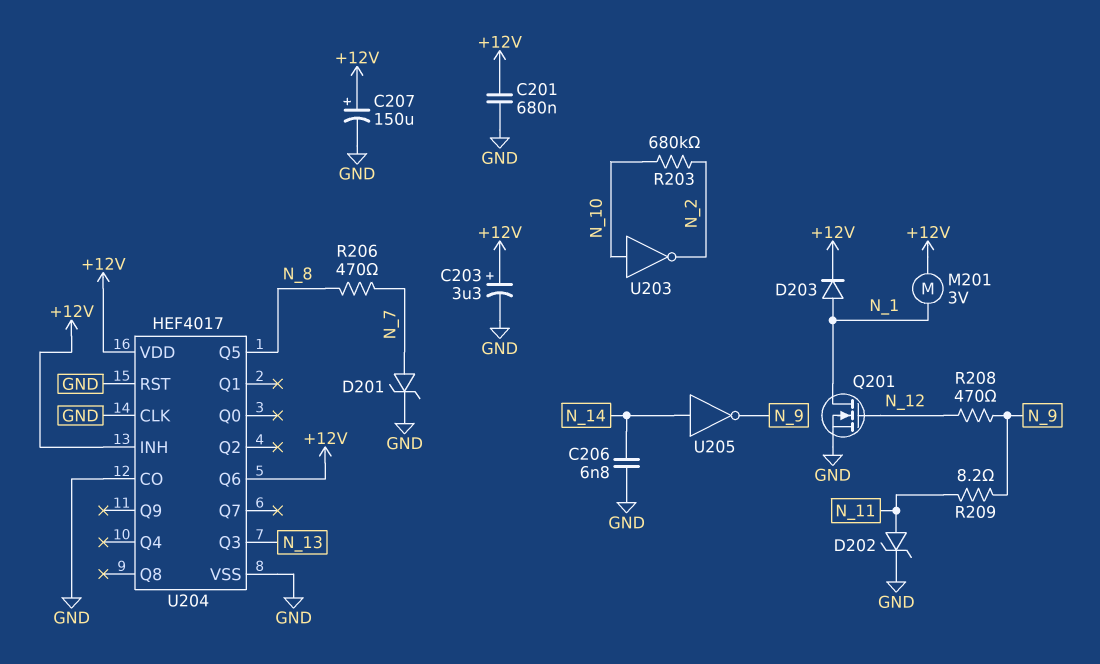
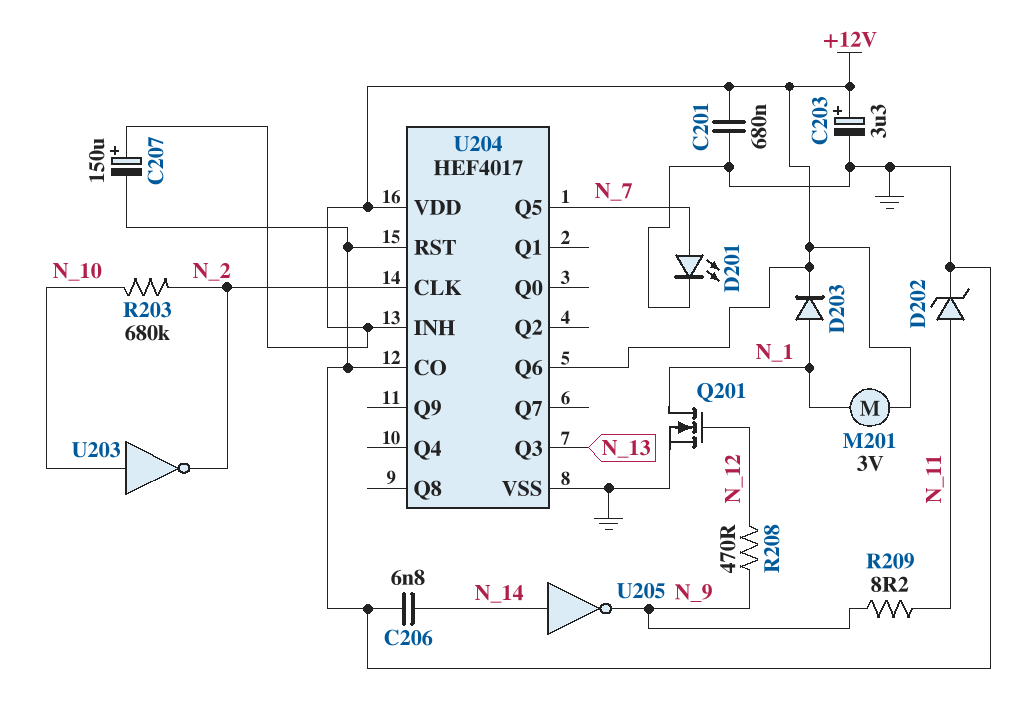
D201: zener (A N_7, K GND) -> LED (A N_7, K GND)
R206: 470 (N_7, N_8) -> none
U204 pin CLK: GND -> N_2
U204 pin Q5: N_8 -> N_7

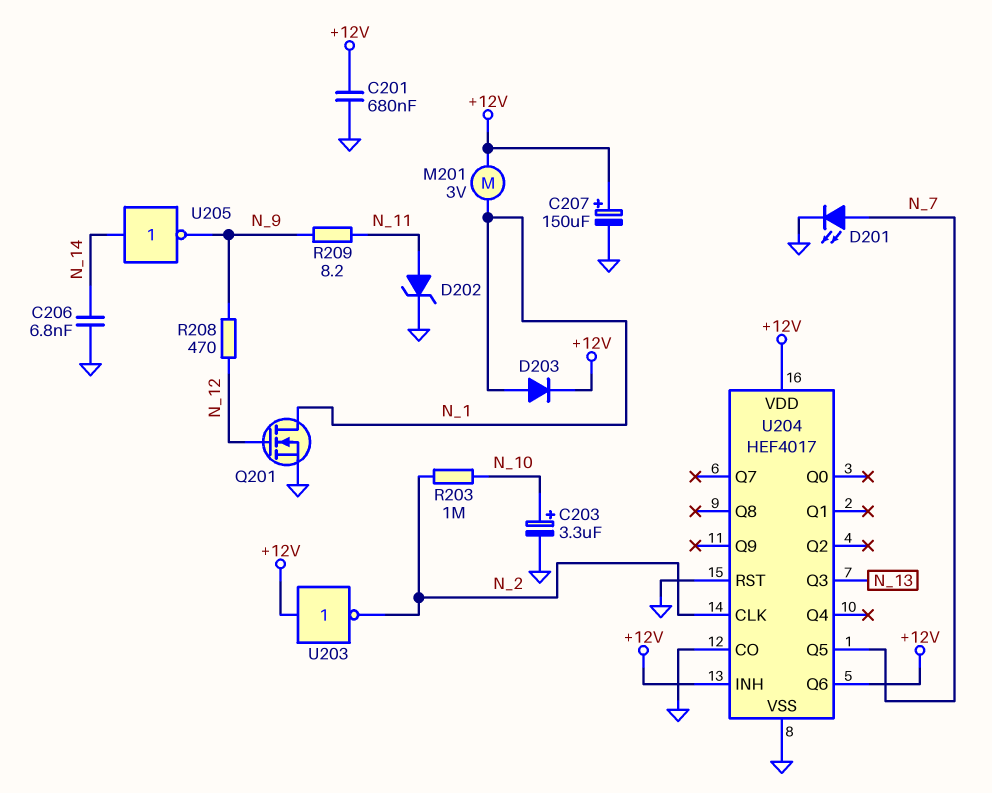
C203: 3.3uF (plus +12V, minus GND) -> 3.3uF (plus N_10, minus GND)
R203: 680k (N_2, N_10) -> 1M (N_2, N_10)
U203: NOT (in N_10, out N_2) -> NOT (in +12V, out N_2)

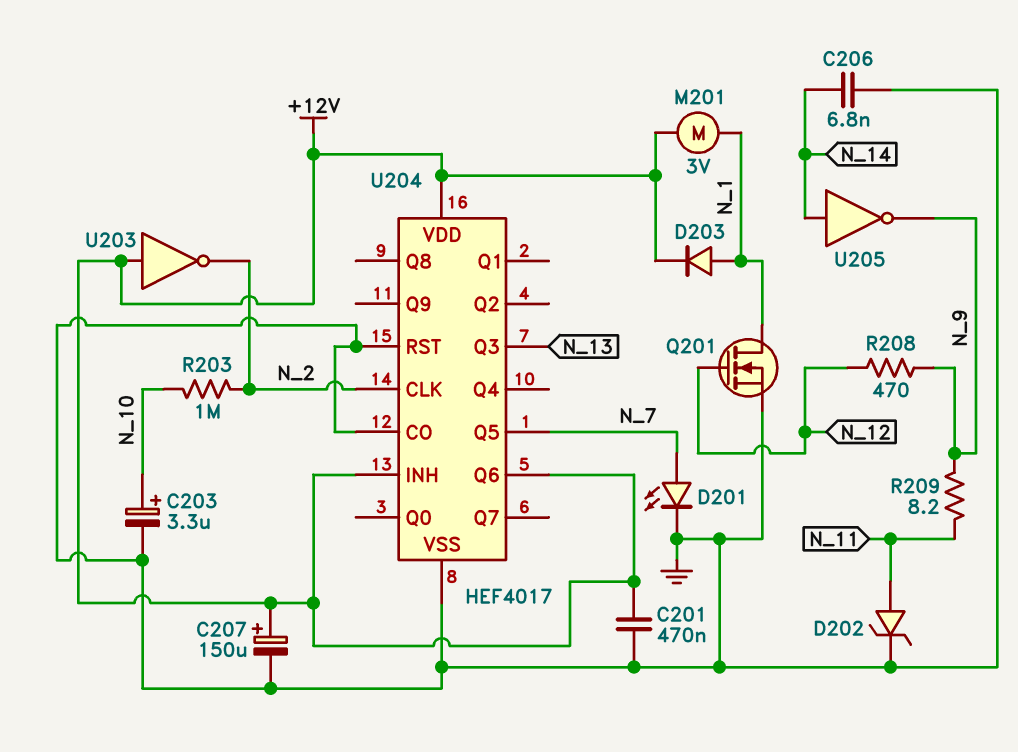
C201: 680nF (+12V, GND) -> 470nF (+12V, GND)

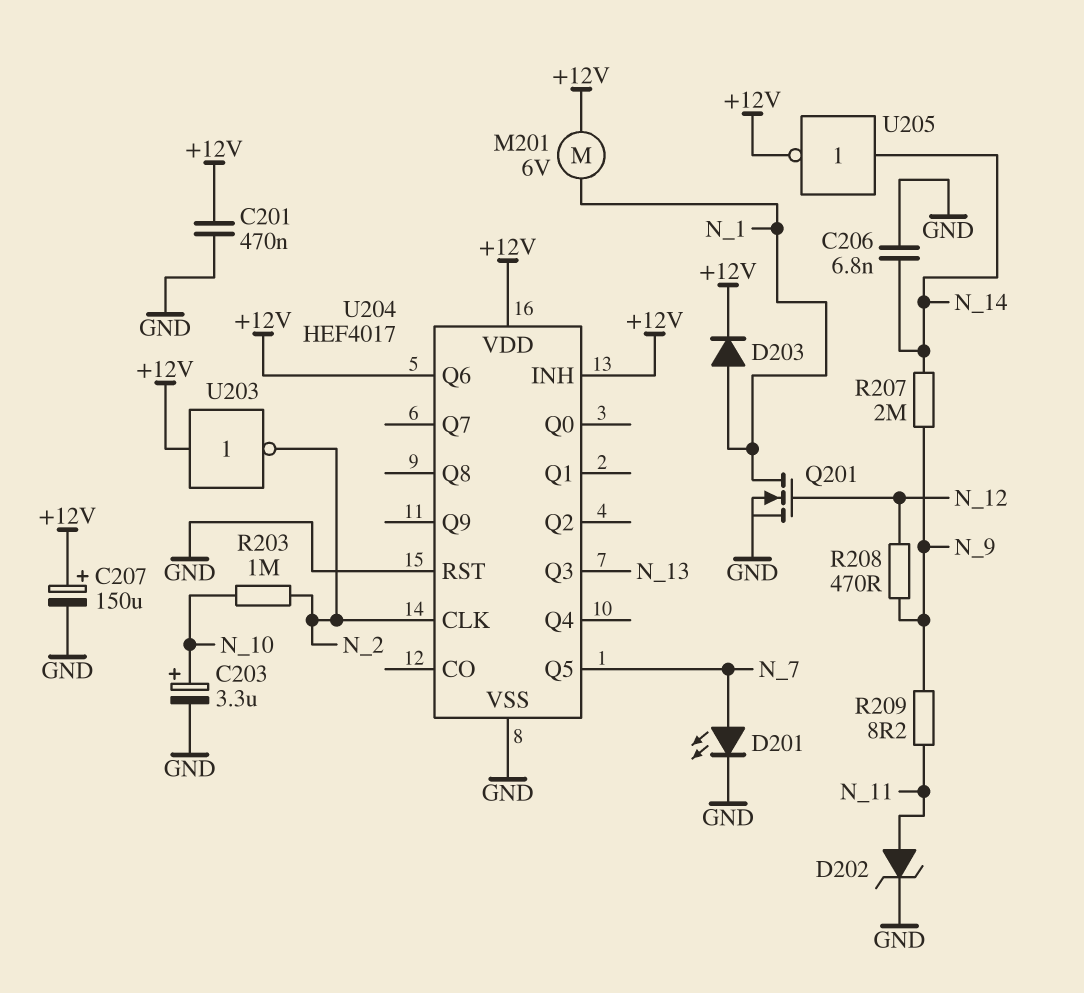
M201: motor 3V (+12V, N_1) -> motor 6V (+12V, N_1)
R207: none -> 2M (N_9, N_14)
U204 pin CO: GND -> none
U205: NOT (in N_14, out N_9) -> NOT (in N_14, out +12V)

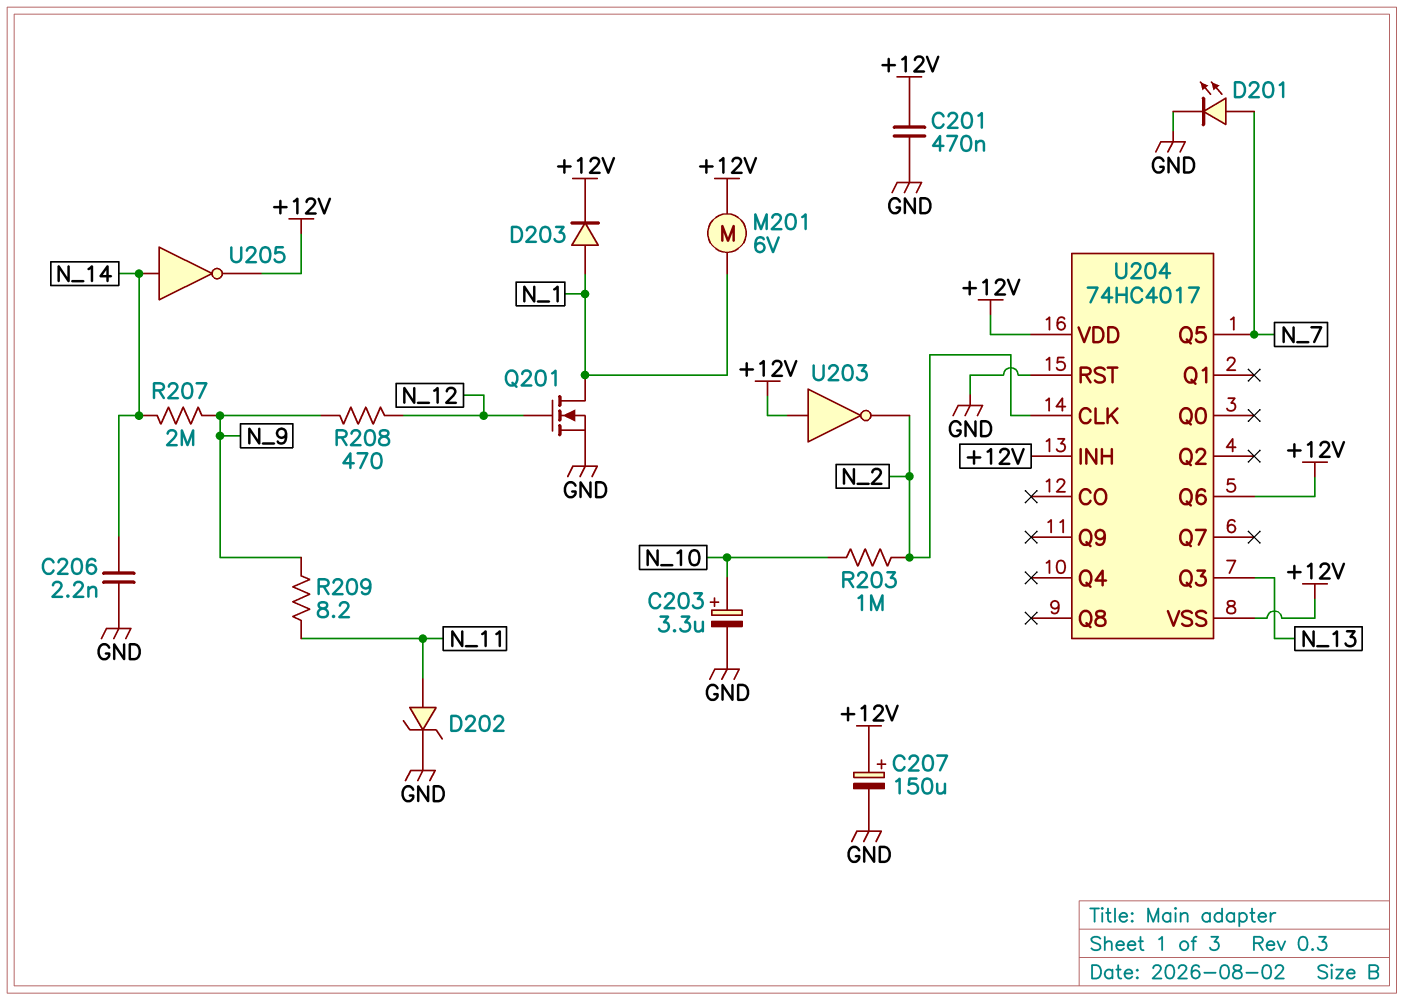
C206: 6.8nF (GND, N_14) -> 2.2nF (GND, N_14)
U204: HEF4017 -> 74HC4017
U204 pin VSS: GND -> +12V

